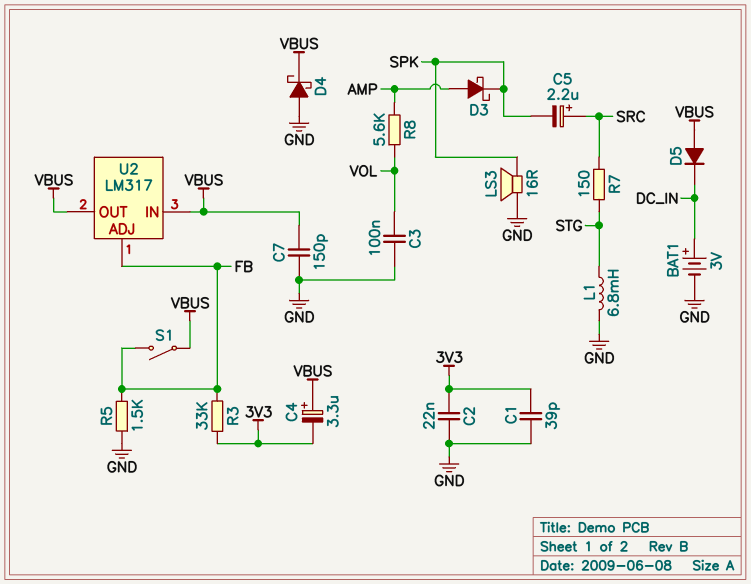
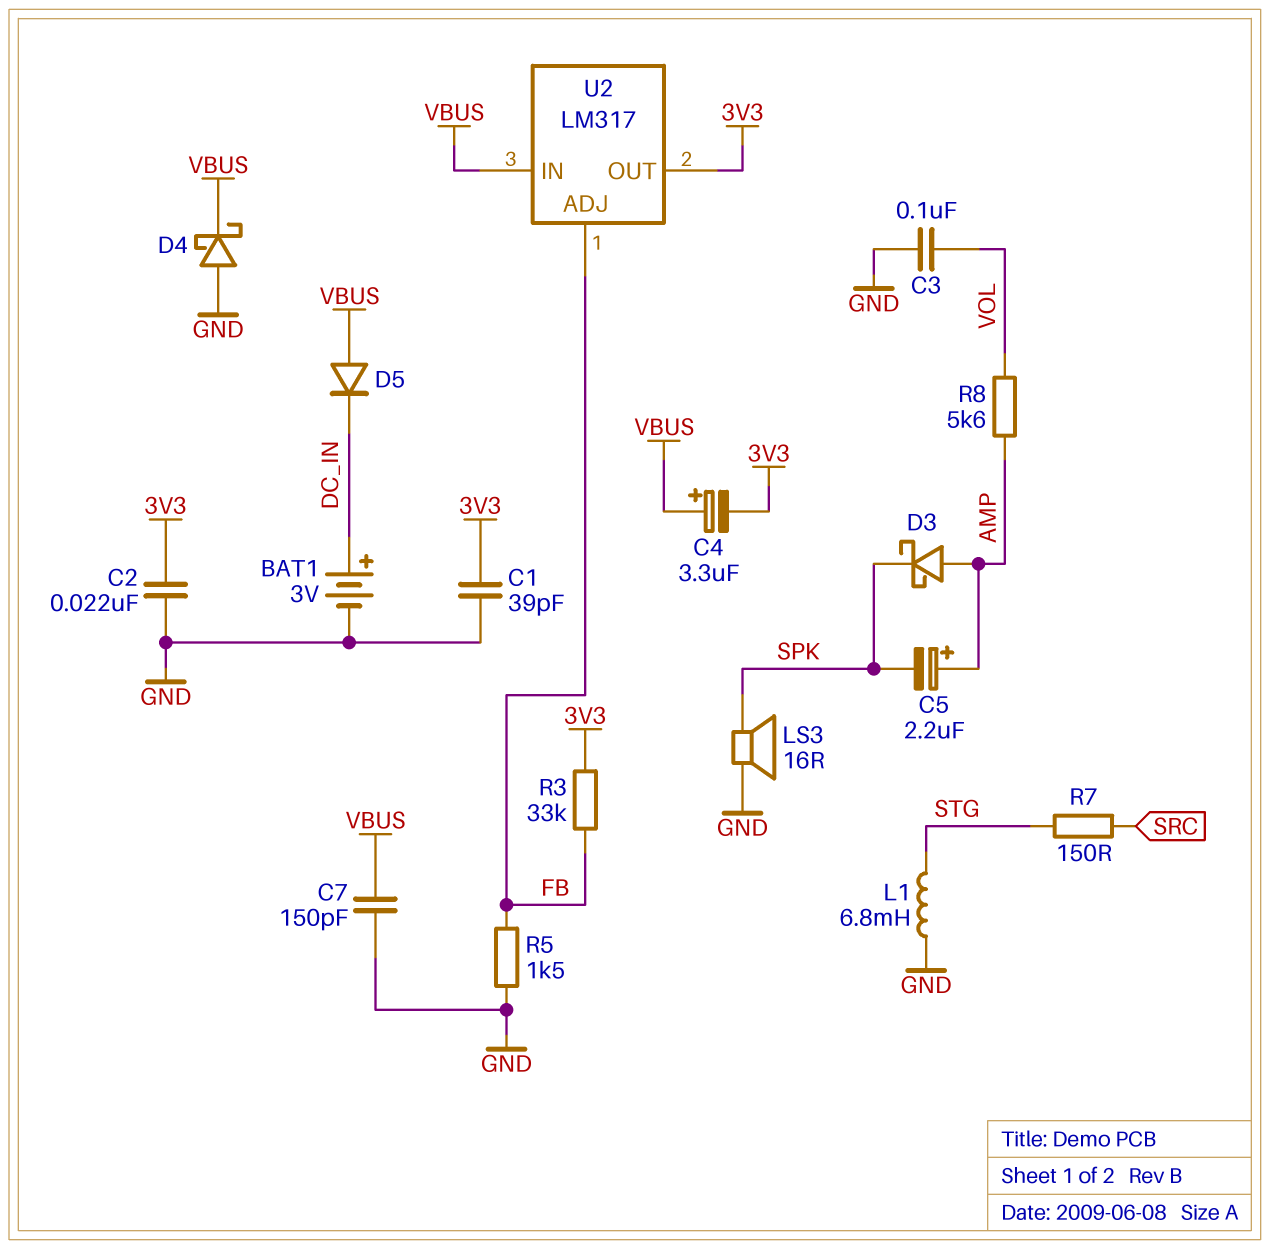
C5: 2.2uF (plus SRC, minus SPK) -> 2.2uF (plus AMP, minus SPK)
S1: switch (FB, VBUS) -> none
U2 pin OUT: VBUS -> 3V3

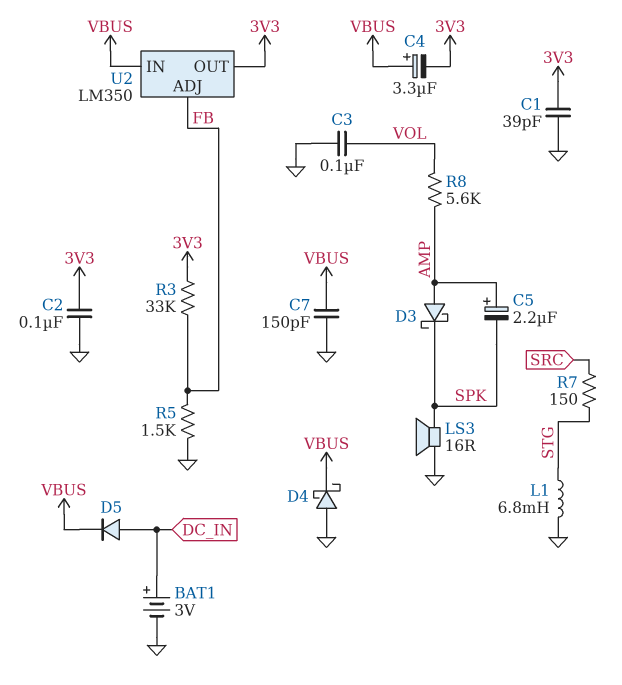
C2: 22nF (3V3, GND) -> 100nF (3V3, GND)
D5: diode (A VBUS, K DC_IN) -> diode (A DC_IN, K VBUS)
U2: LM317 -> LM350

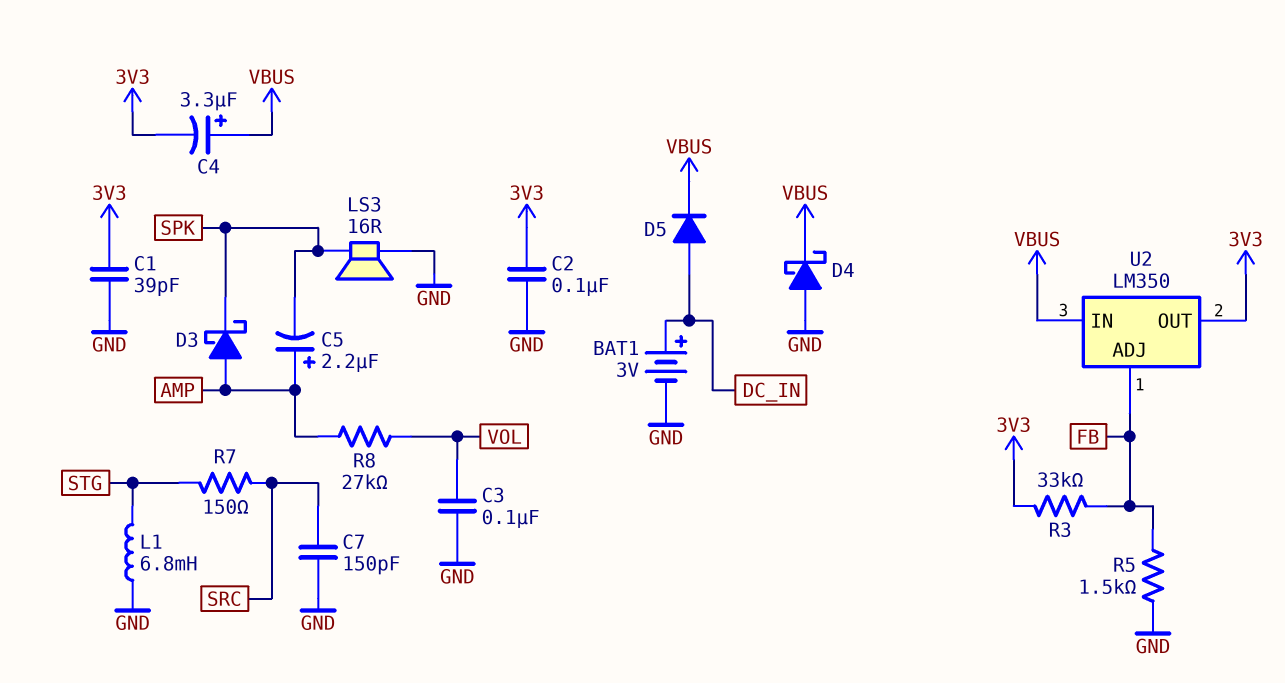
C7: 150pF (GND, VBUS) -> 150pF (GND, SRC)
R8: 5.6k (AMP, VOL) -> 27k (AMP, VOL)

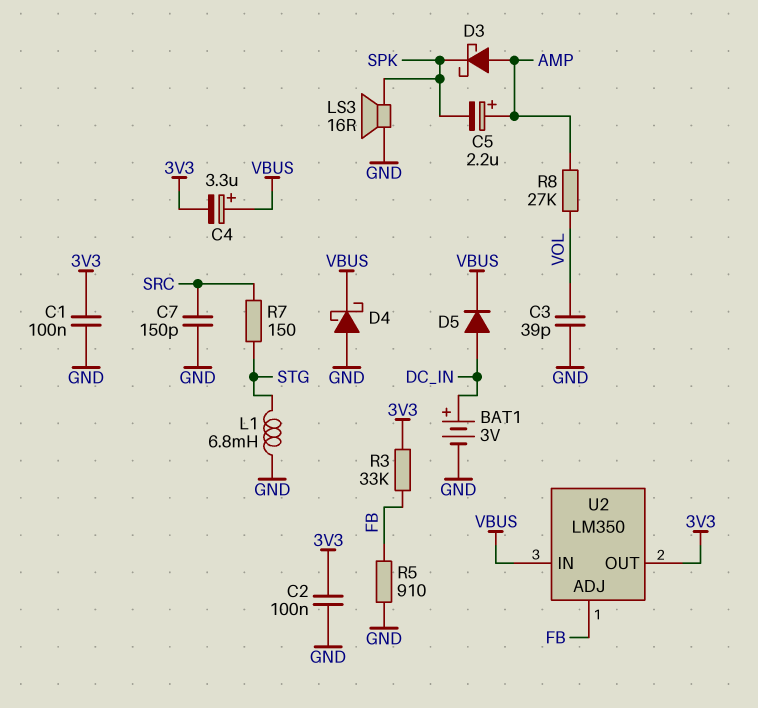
C1: 39pF (3V3, GND) -> 100nF (3V3, GND)
C3: 100nF (GND, VOL) -> 39pF (GND, VOL)
R5: 1.5k (FB, GND) -> 910 (FB, GND)

